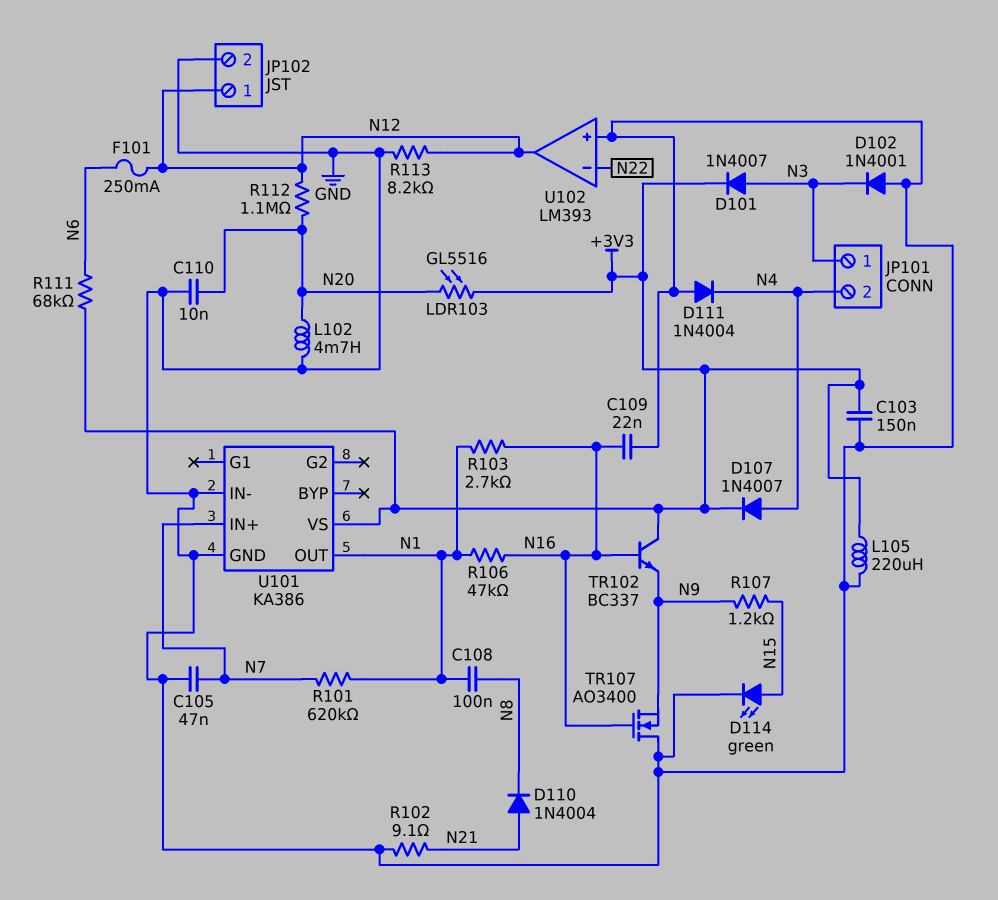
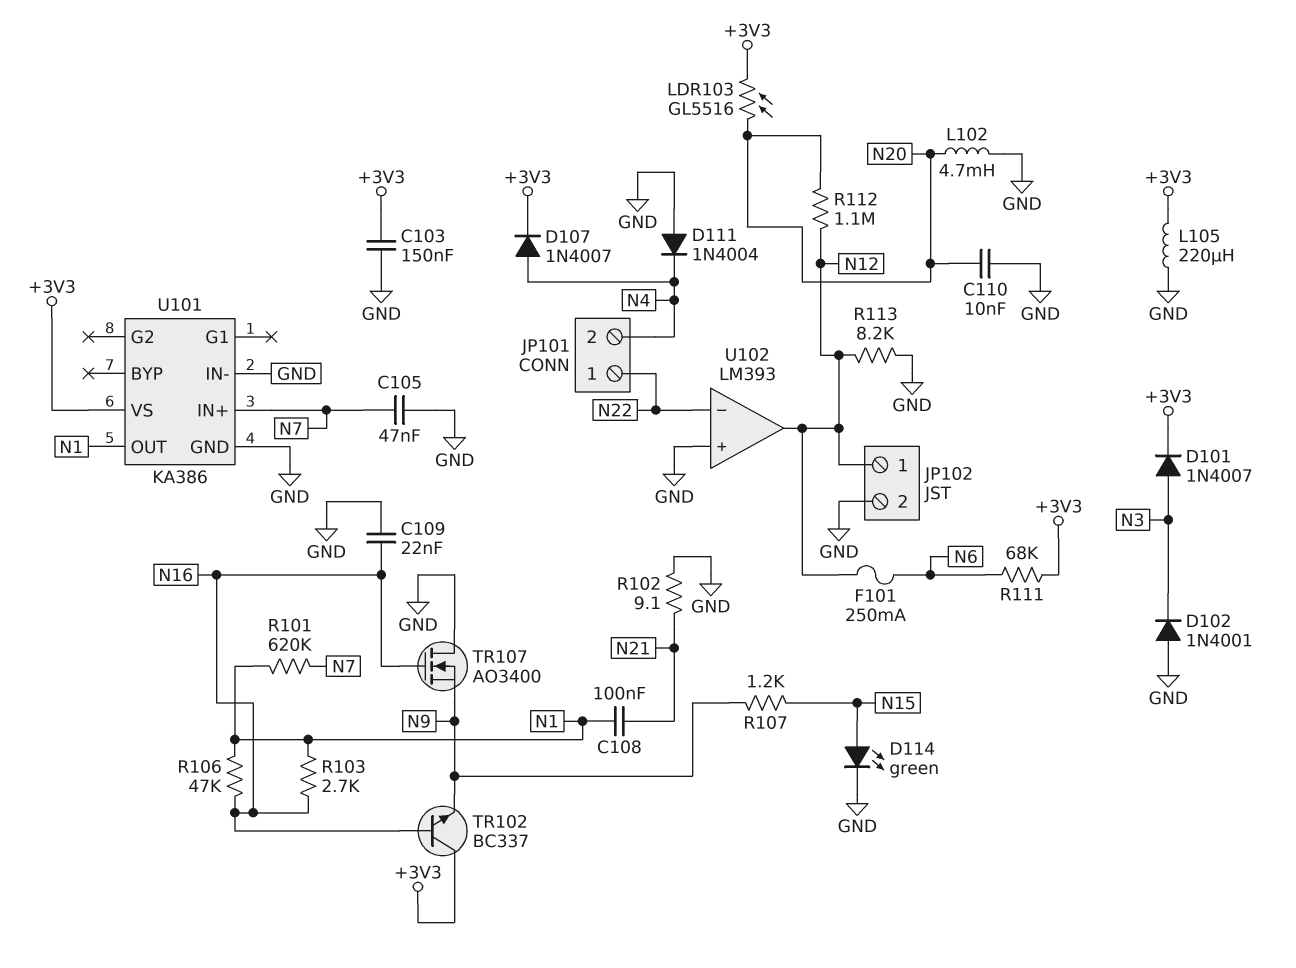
C108: 100nF (N1, N8) -> 100nF (N1, N21)
D110: diode 1N4004 (A N21, K N8) -> none
JP101 pin 1: N3 -> N22

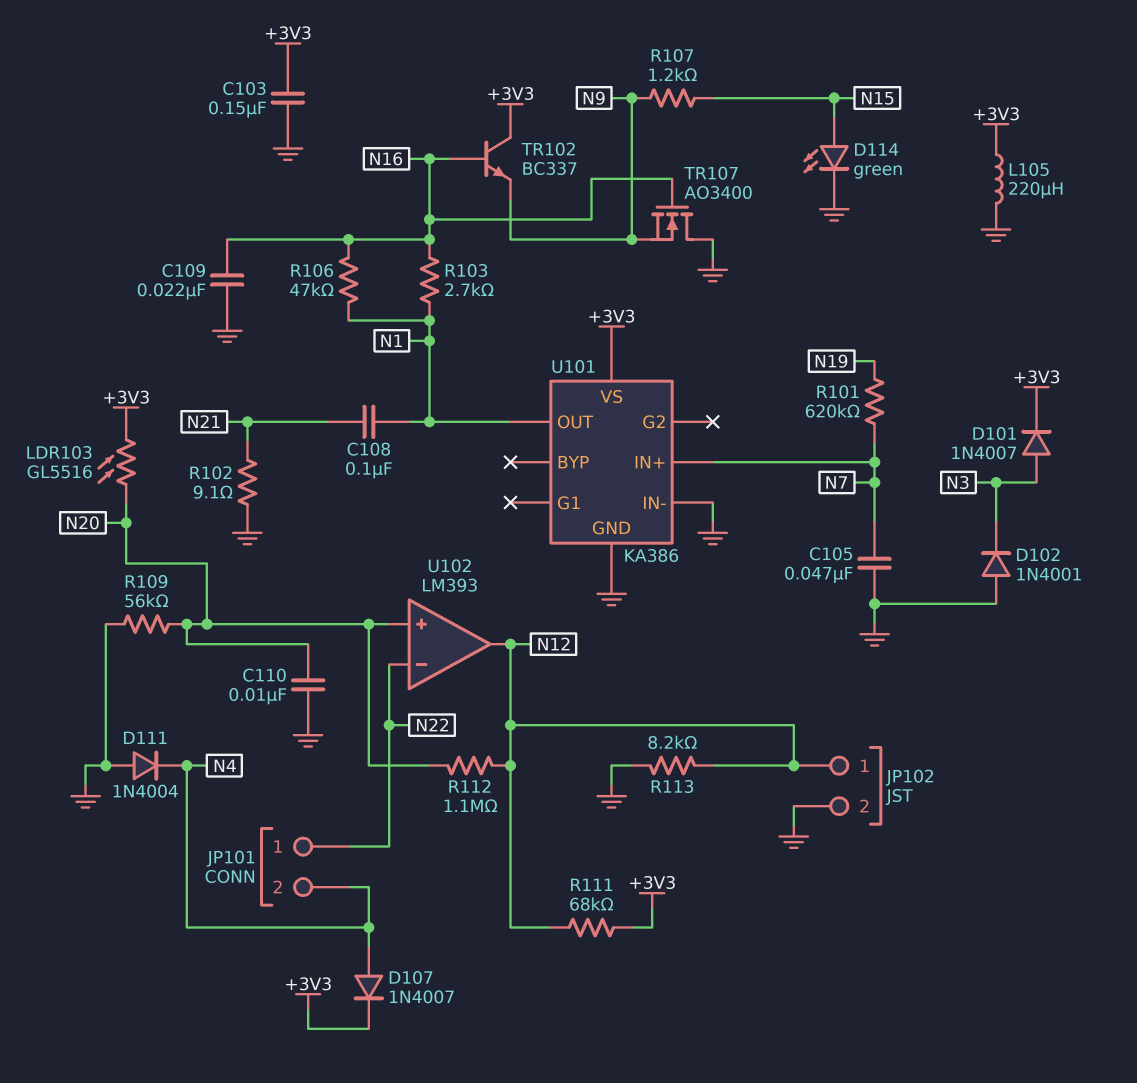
F101: 250mA (N6, N12) -> none
L102: 4.7mH (GND, N20) -> none
R101: 620k (N1, N7) -> 620k (N7, N19)
R109: none -> 56k (GND, N20)
R111: 68k (+3V3, N6) -> 68k (+3V3, N12)
U102 pin in+: GND -> N20

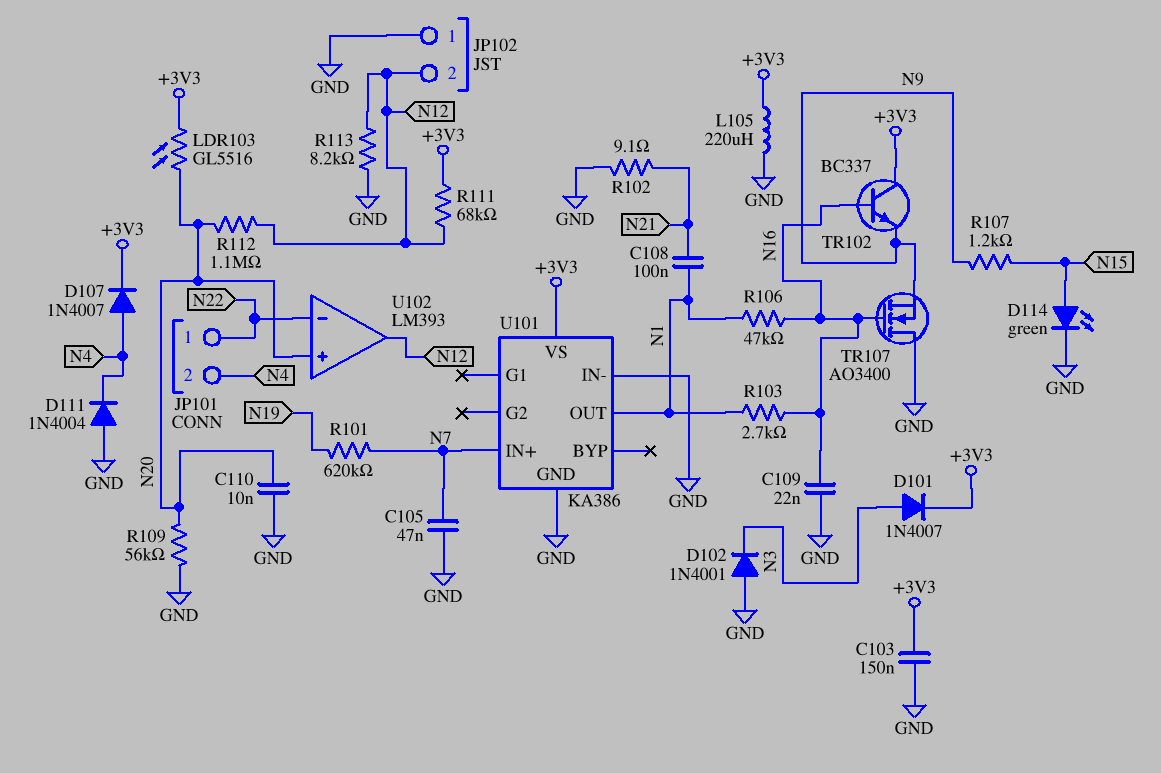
JP102 pin 1: N12 -> GND
JP102 pin 2: GND -> N12

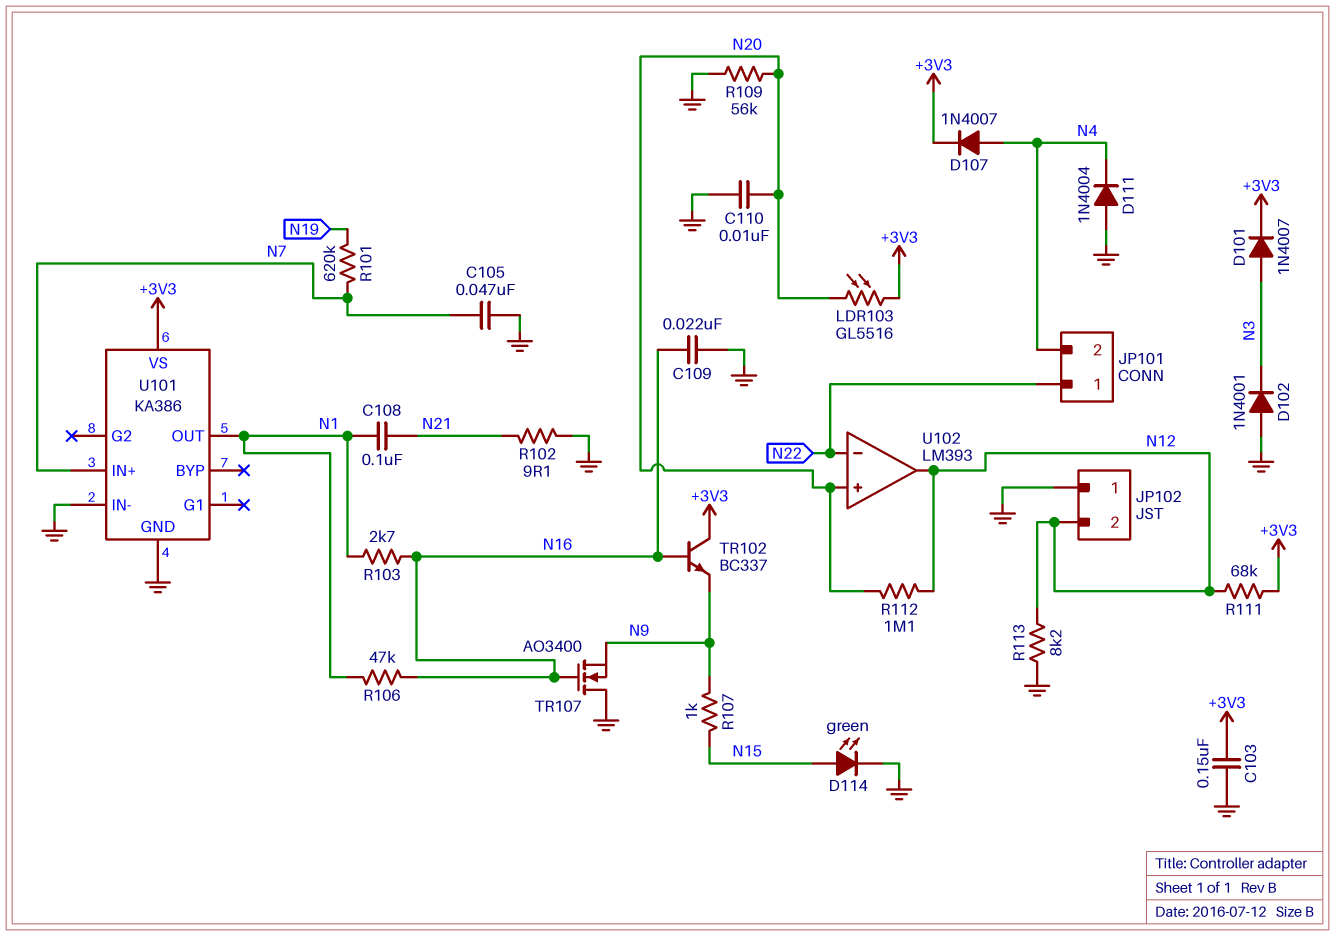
L105: 220uH (+3V3, GND) -> none
R107: 1.2k (N9, N15) -> 1k (N9, N15)

